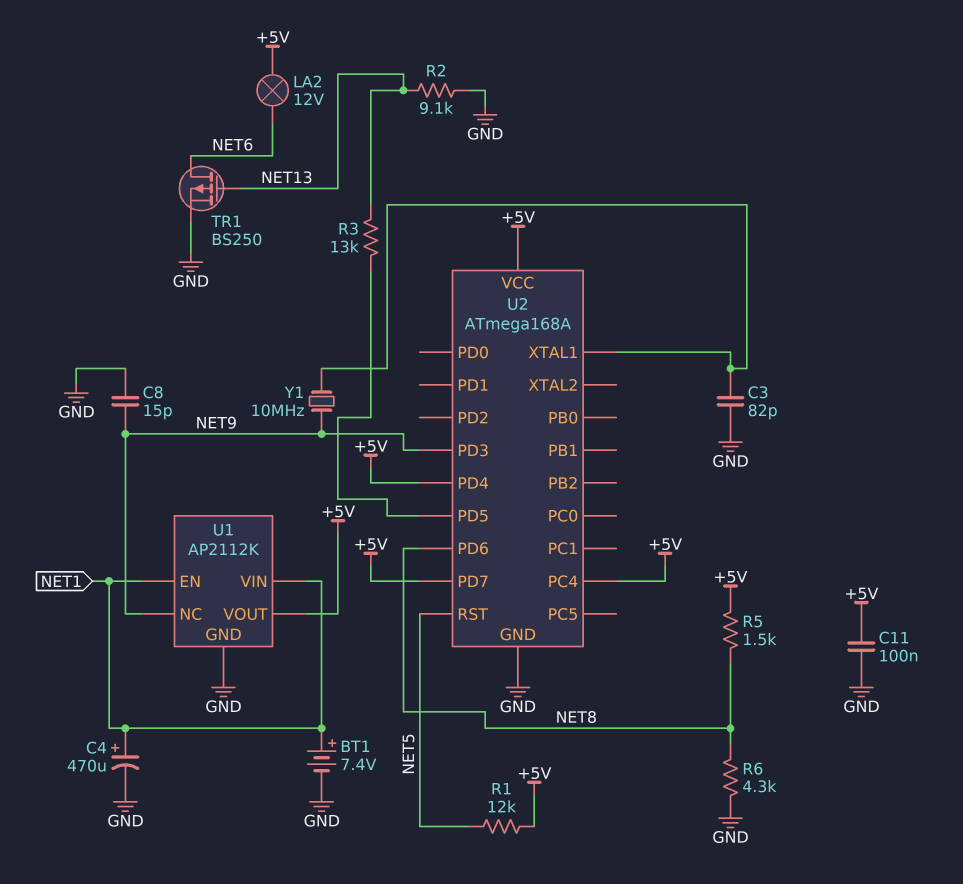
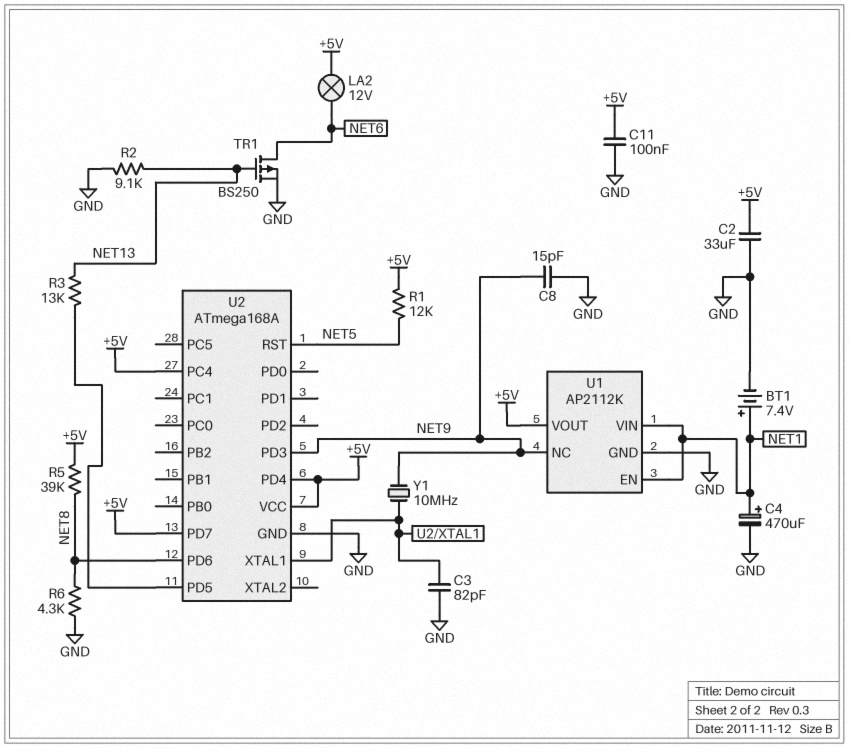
C2: none -> 33uF (+5V, GND)
R5: 1.5k (+5V, NET8) -> 39k (+5V, NET8)

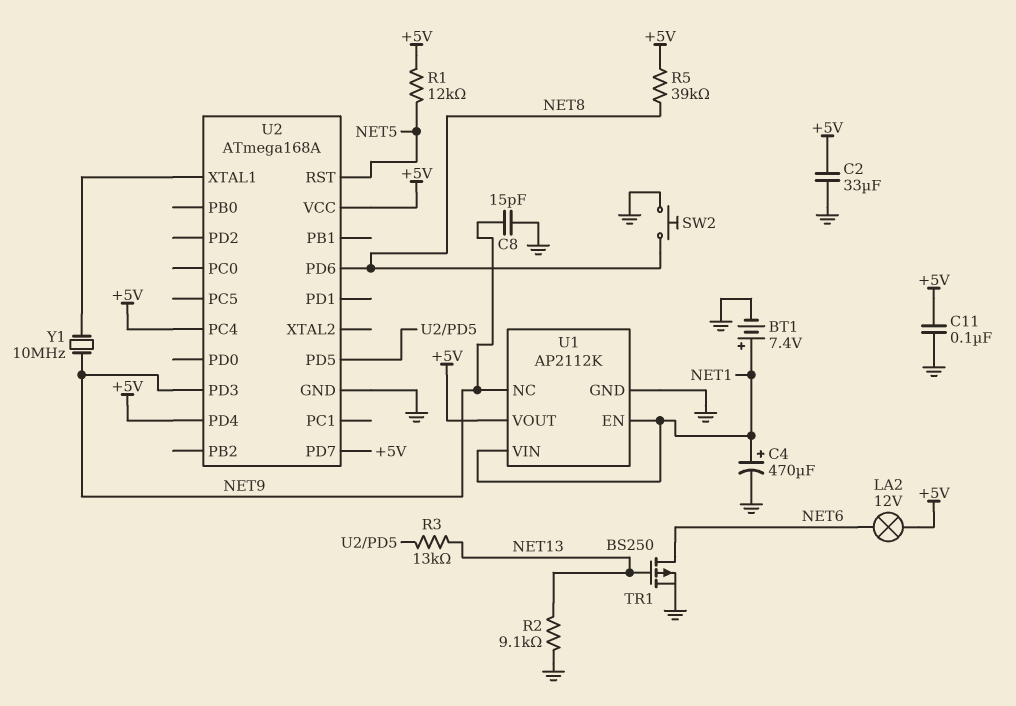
C3: 82pF (GND, U2/XTAL1) -> none
R6: 4.3k (GND, NET8) -> none
SW2: none -> button (GND, NET8)

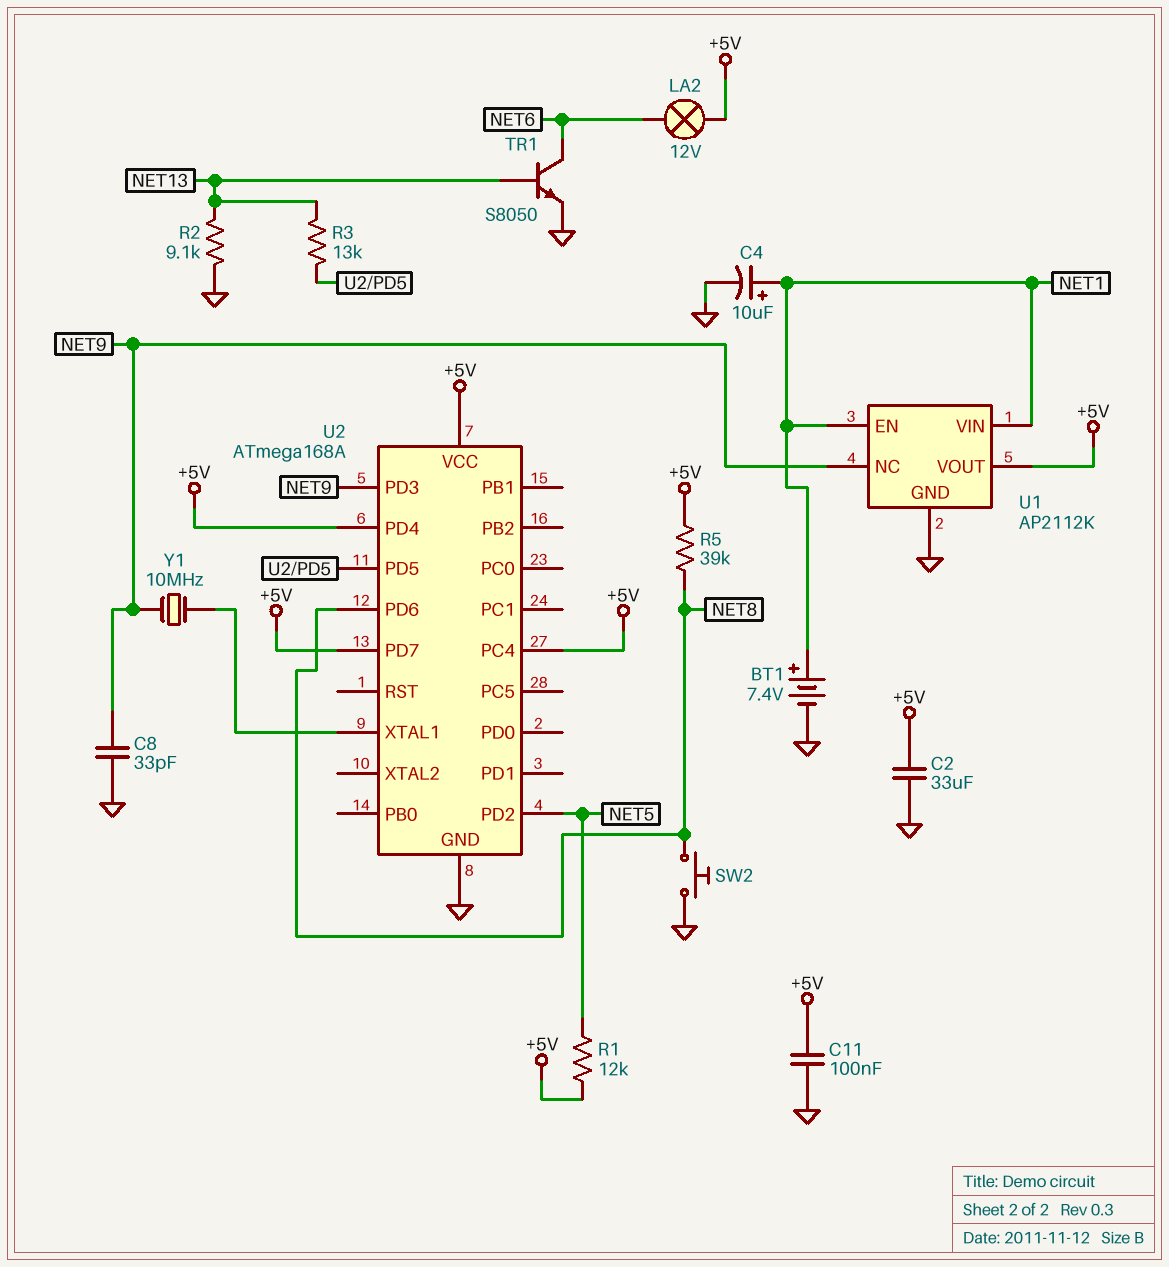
C4: 470uF (plus NET1, minus GND) -> 10uF (plus NET1, minus GND)
C8: 15pF (GND, NET9) -> 33pF (GND, NET9)
TR1: PMOS BS250 (G NET13, D NET6, S GND) -> NPN S8050 (B NET13, C NET6, E GND)
U2 pin PD2: none -> NET5
U2 pin RST: NET5 -> none

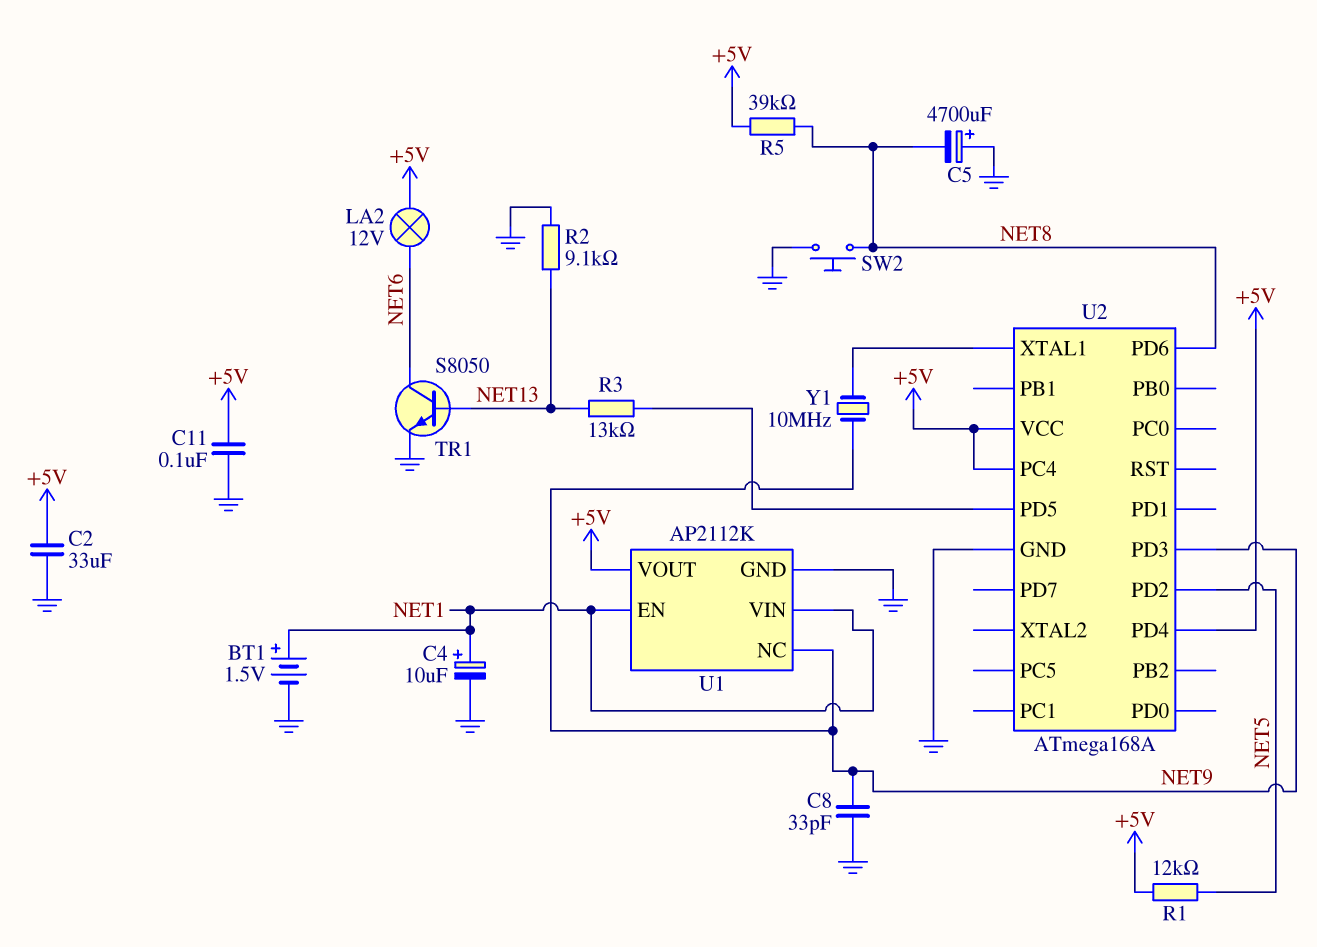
BT1: 7.4V (plus NET1, minus GND) -> 1.5V (plus NET1, minus GND)
C5: none -> 4700uF (plus GND, minus NET8)
U2 pin PD7: +5V -> none

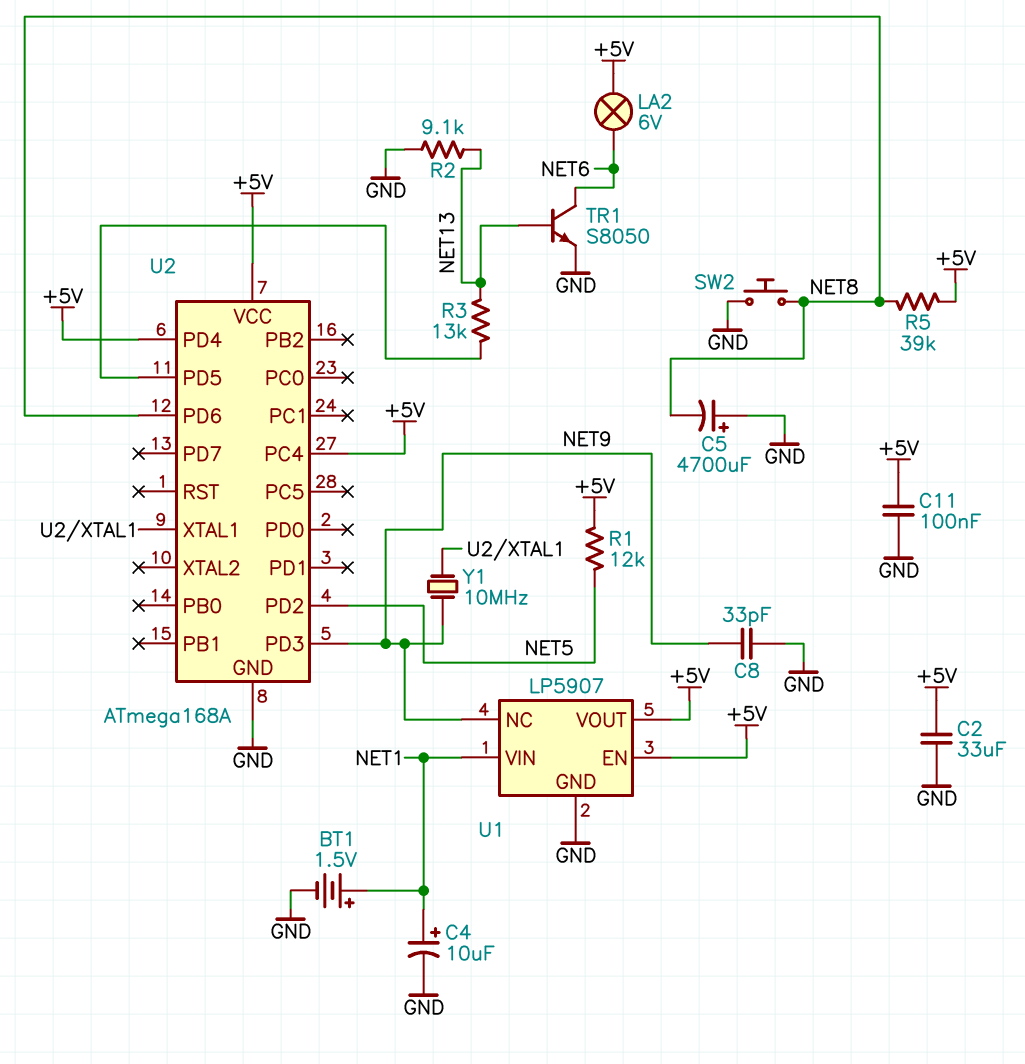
LA2: lamp 12V (+5V, NET6) -> lamp 6V (+5V, NET6)
U1: AP2112K -> LP5907
U1 pin EN: NET1 -> +5V

